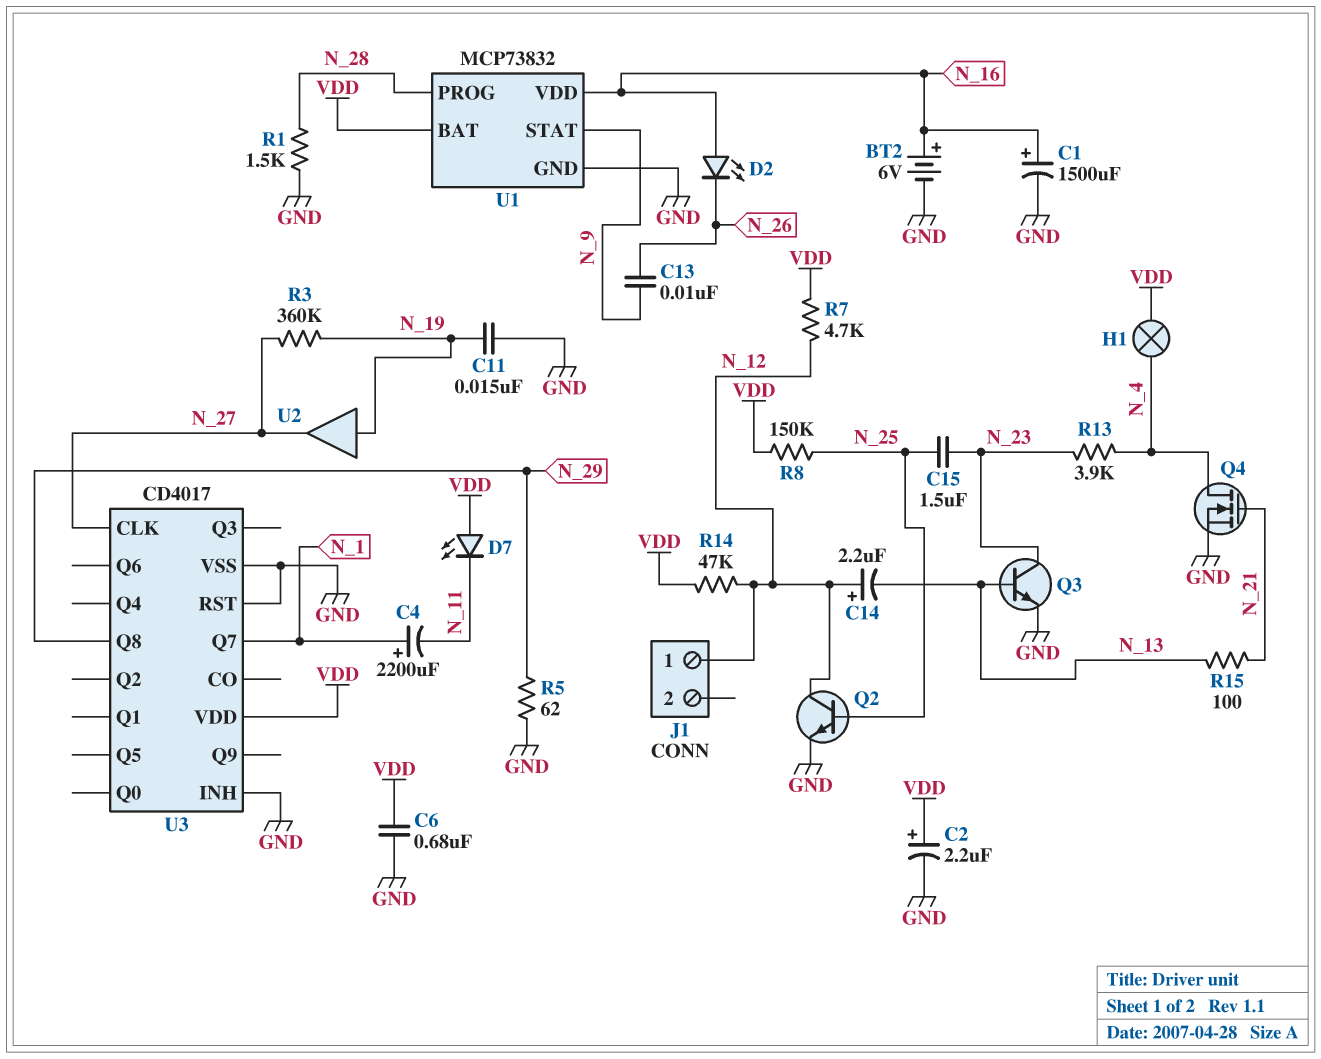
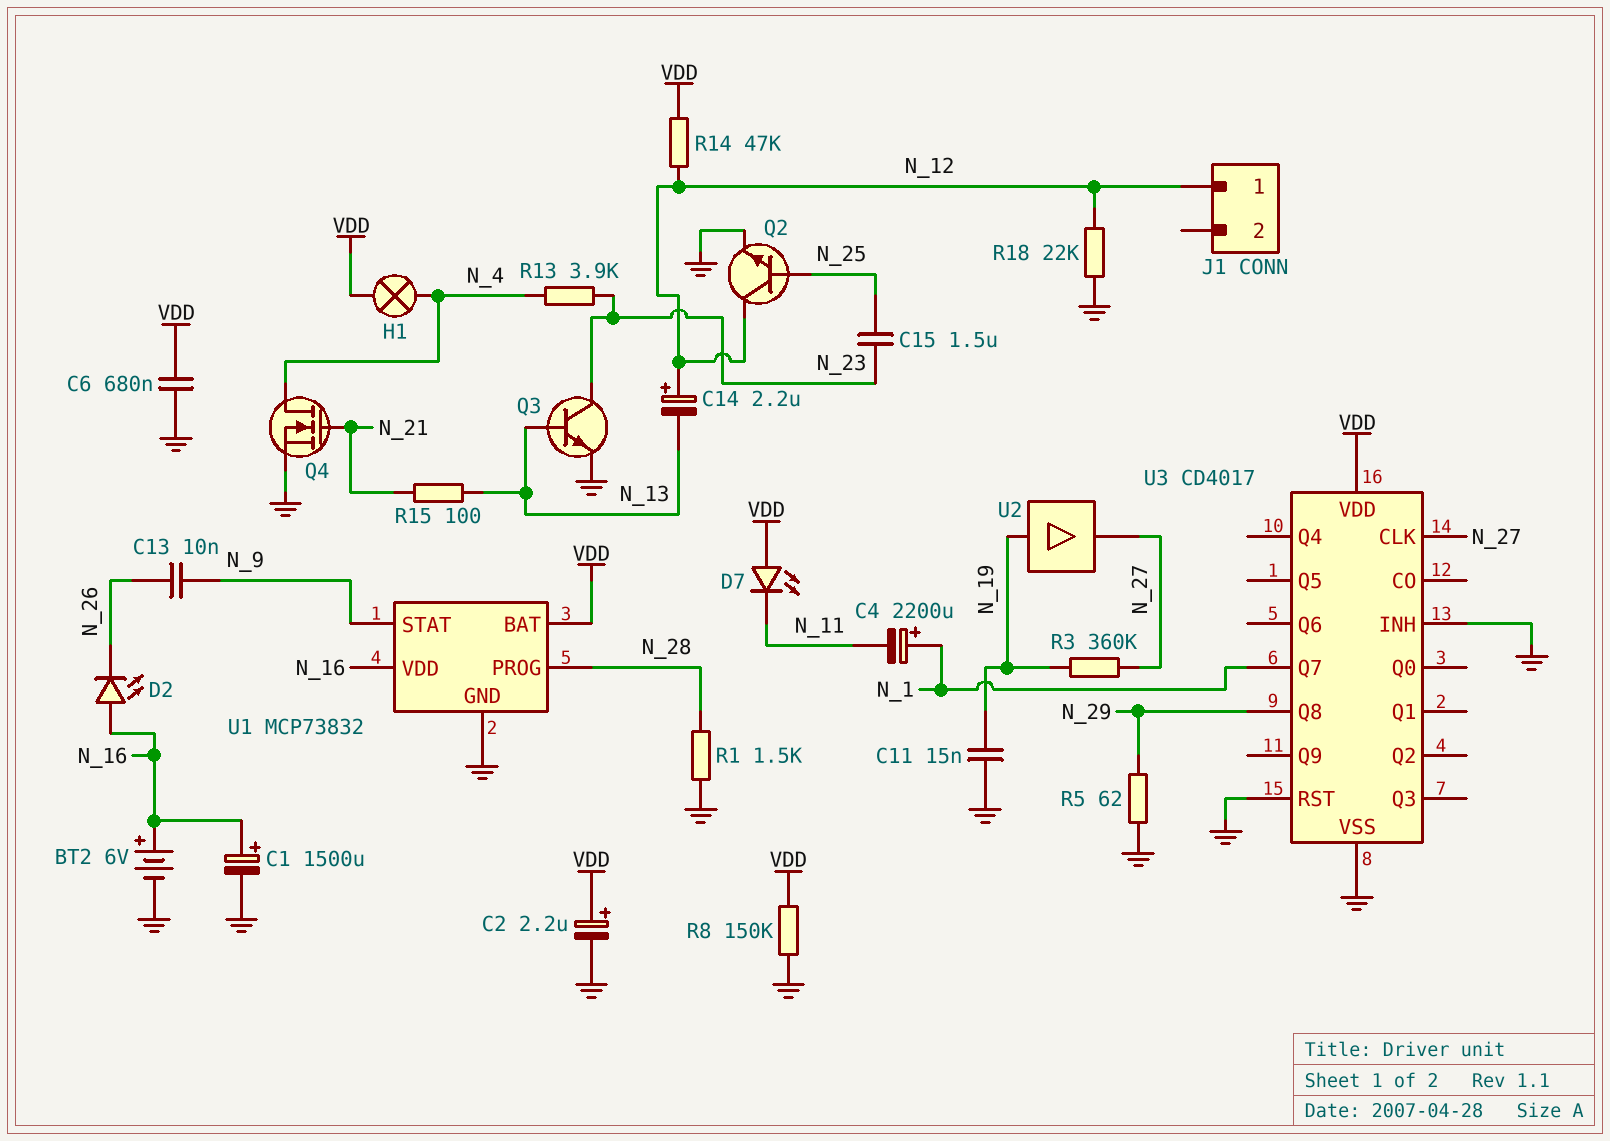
R7: 4.7k (N_12, VDD) -> none
R8: 150k (N_25, VDD) -> 150k (GND, VDD)
R18: none -> 22k (GND, N_12)

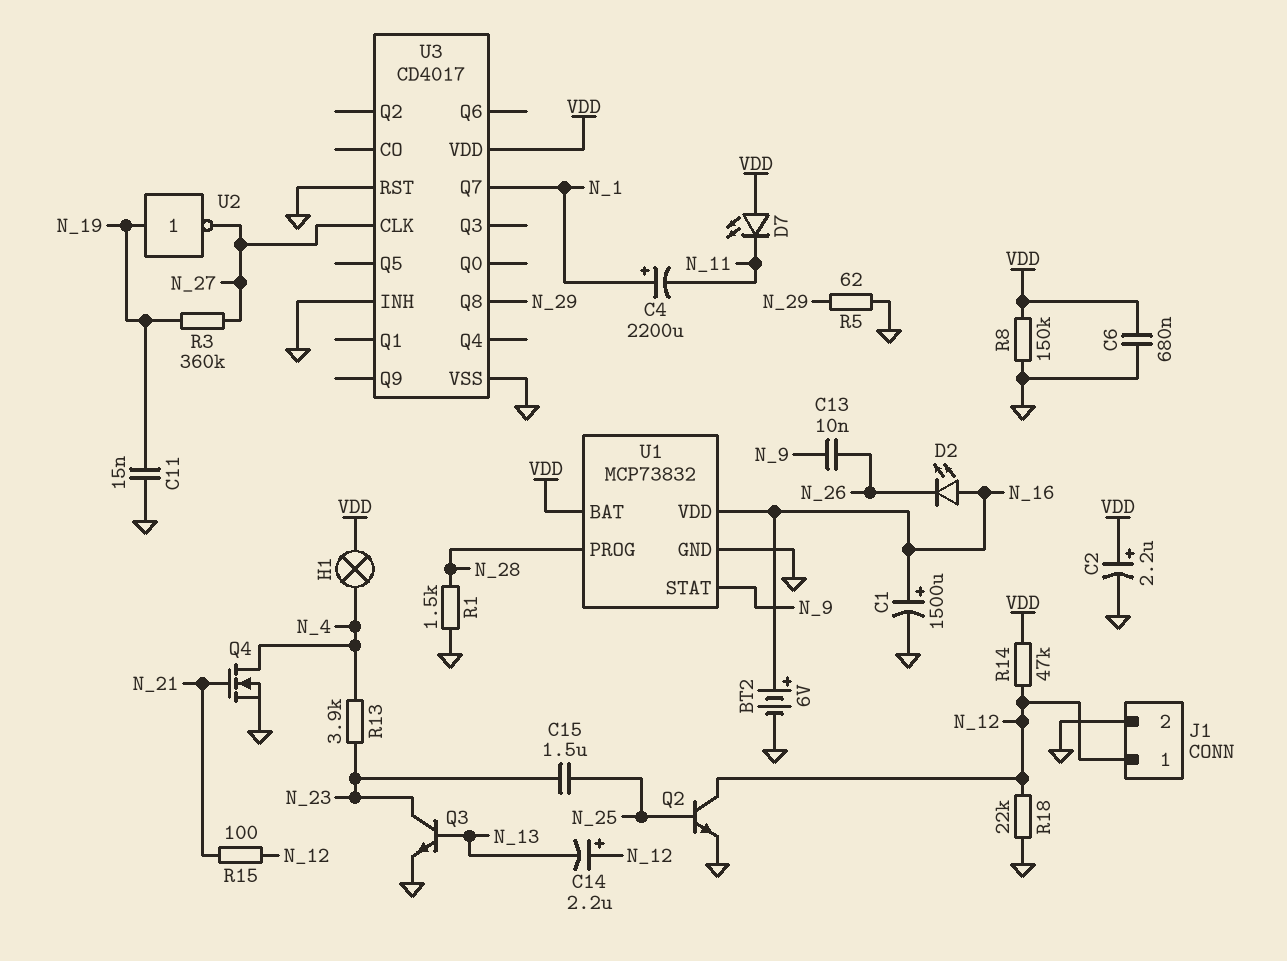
J1 pin 2: none -> GND
R15: 100 (N_13, N_21) -> 100 (N_12, N_21)
U2: buffer (in N_19, out N_27) -> NOT (in N_19, out N_27)

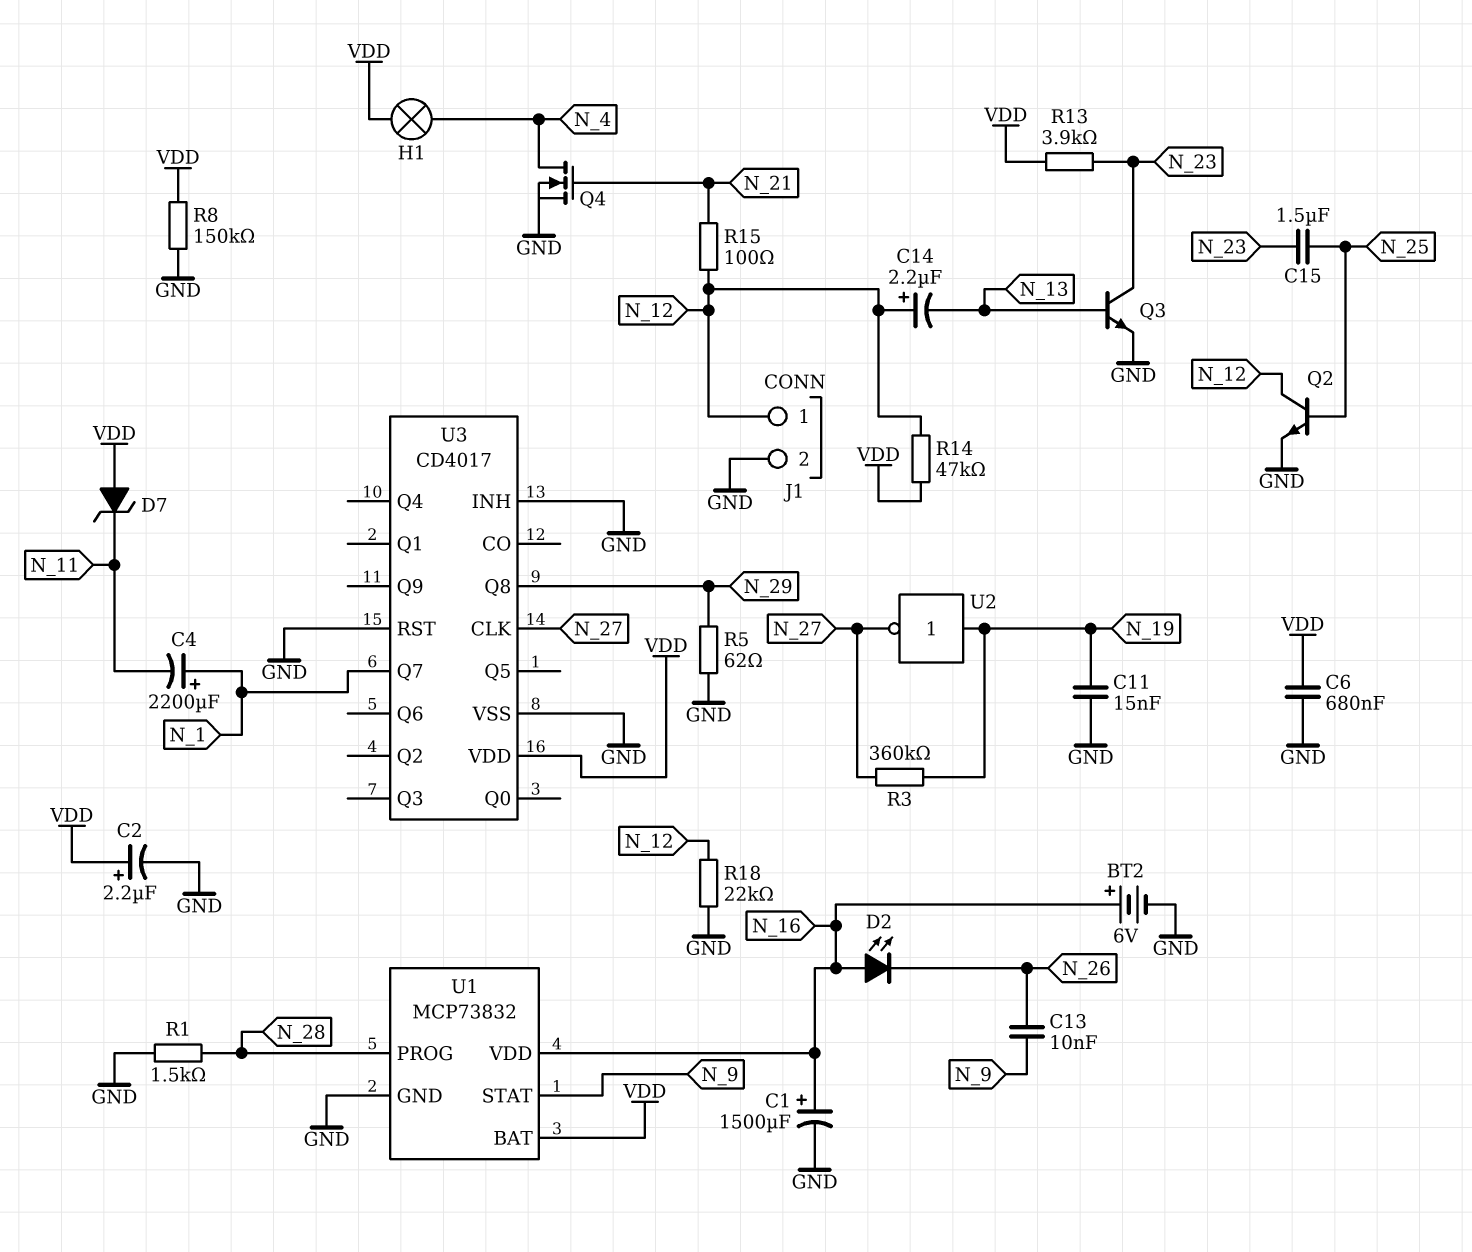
D7: LED (A VDD, K N_11) -> zener (A VDD, K N_11)
R13: 3.9k (N_4, N_23) -> 3.9k (N_23, VDD)

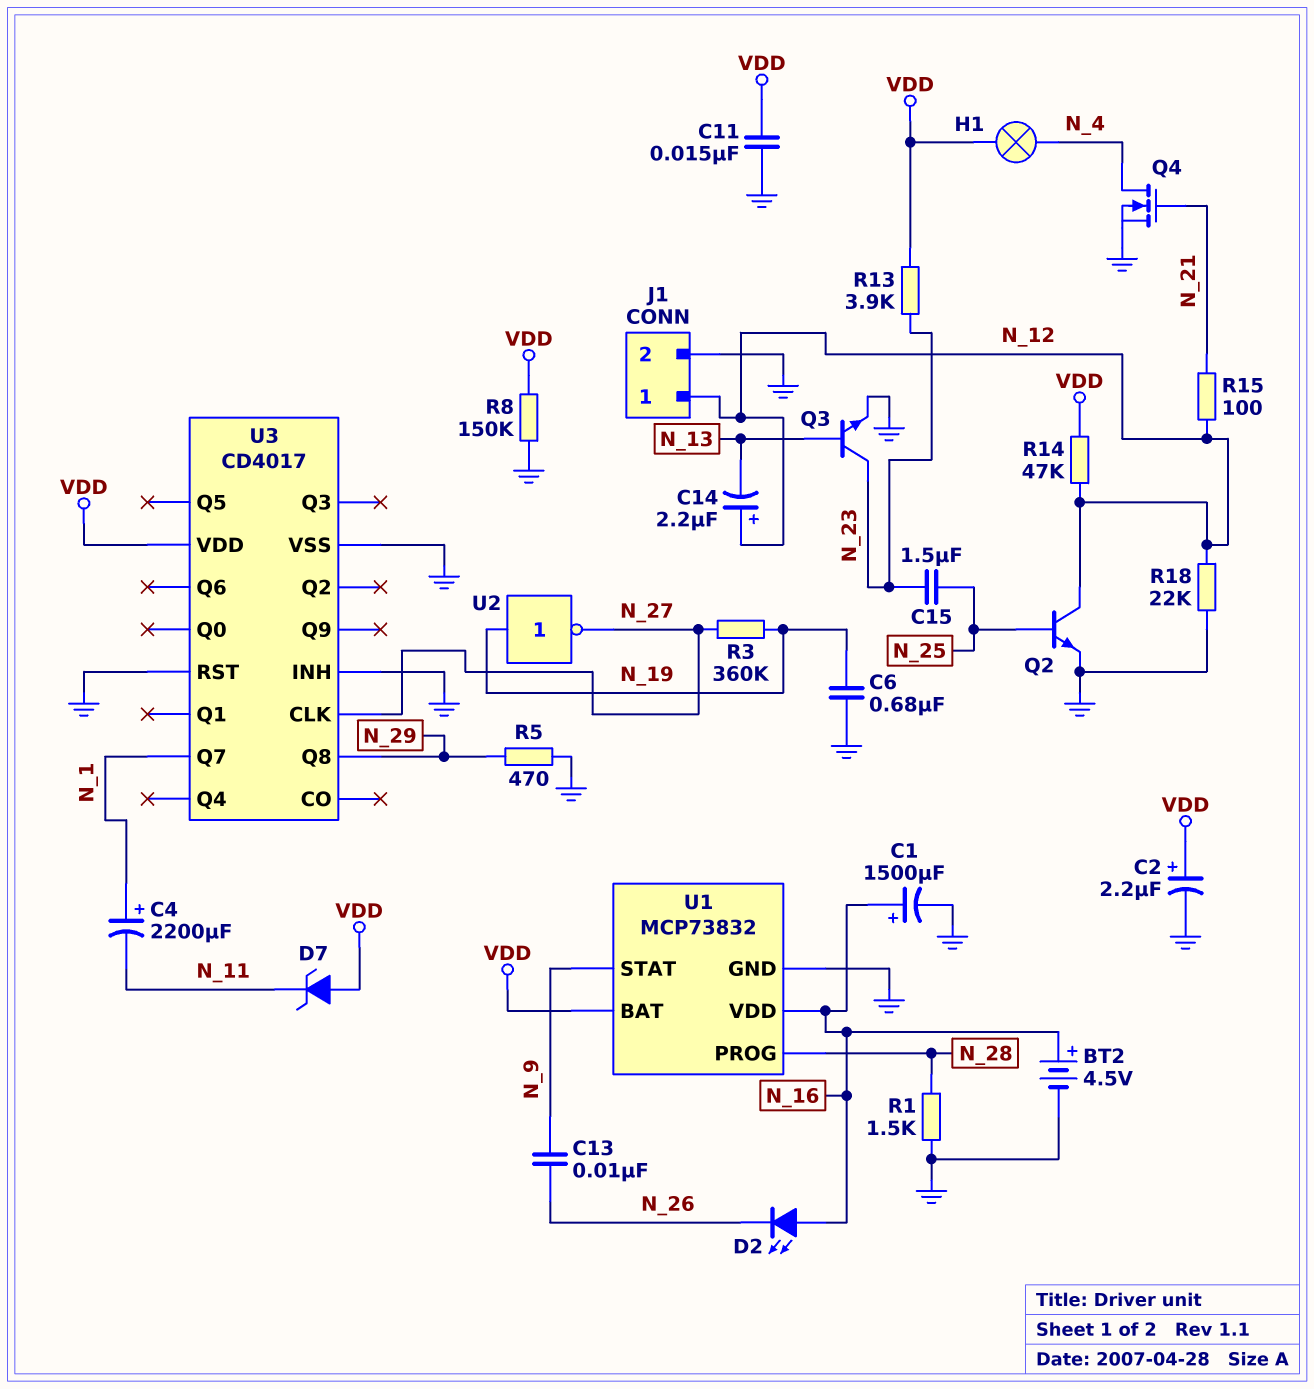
BT2: 6V (plus N_16, minus GND) -> 4.5V (plus N_16, minus GND)
C6: 680nF (GND, VDD) -> 680nF (GND, N_19)
C11: 15nF (GND, N_19) -> 15nF (GND, VDD)
R5: 62 (GND, N_29) -> 470 (GND, N_29)

